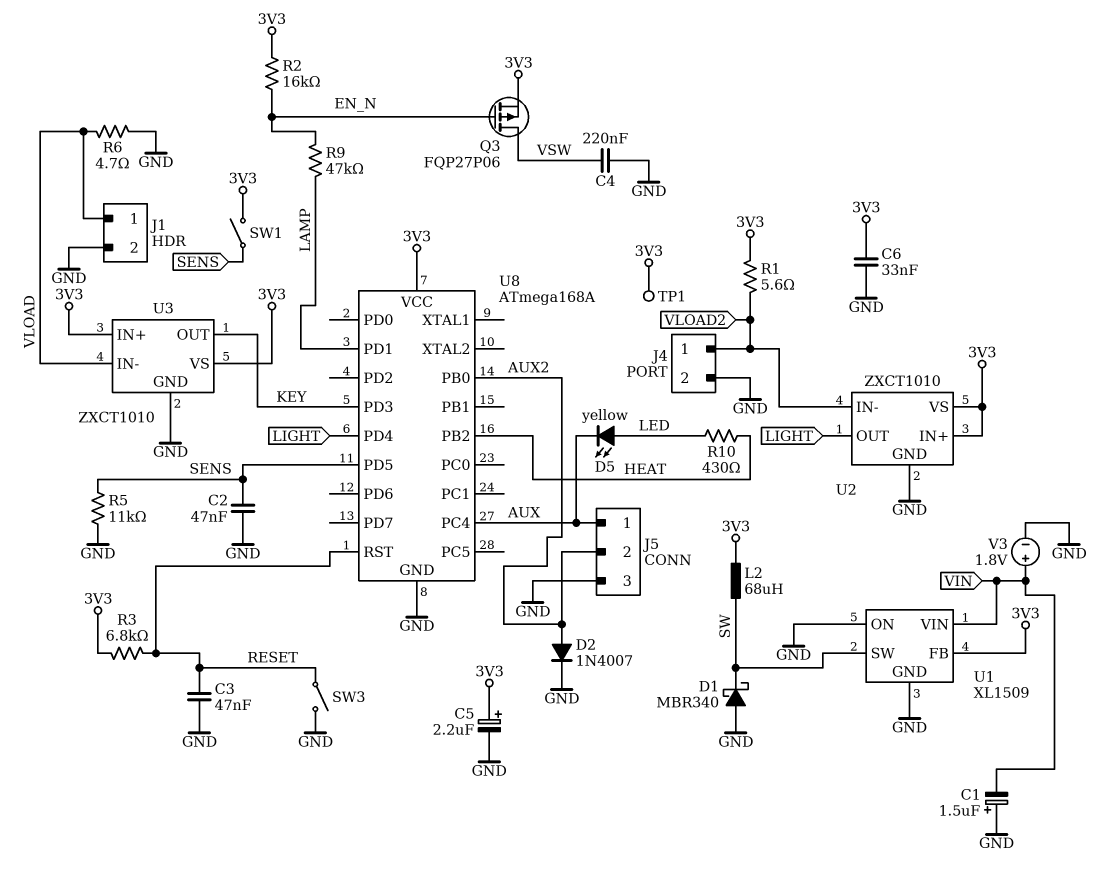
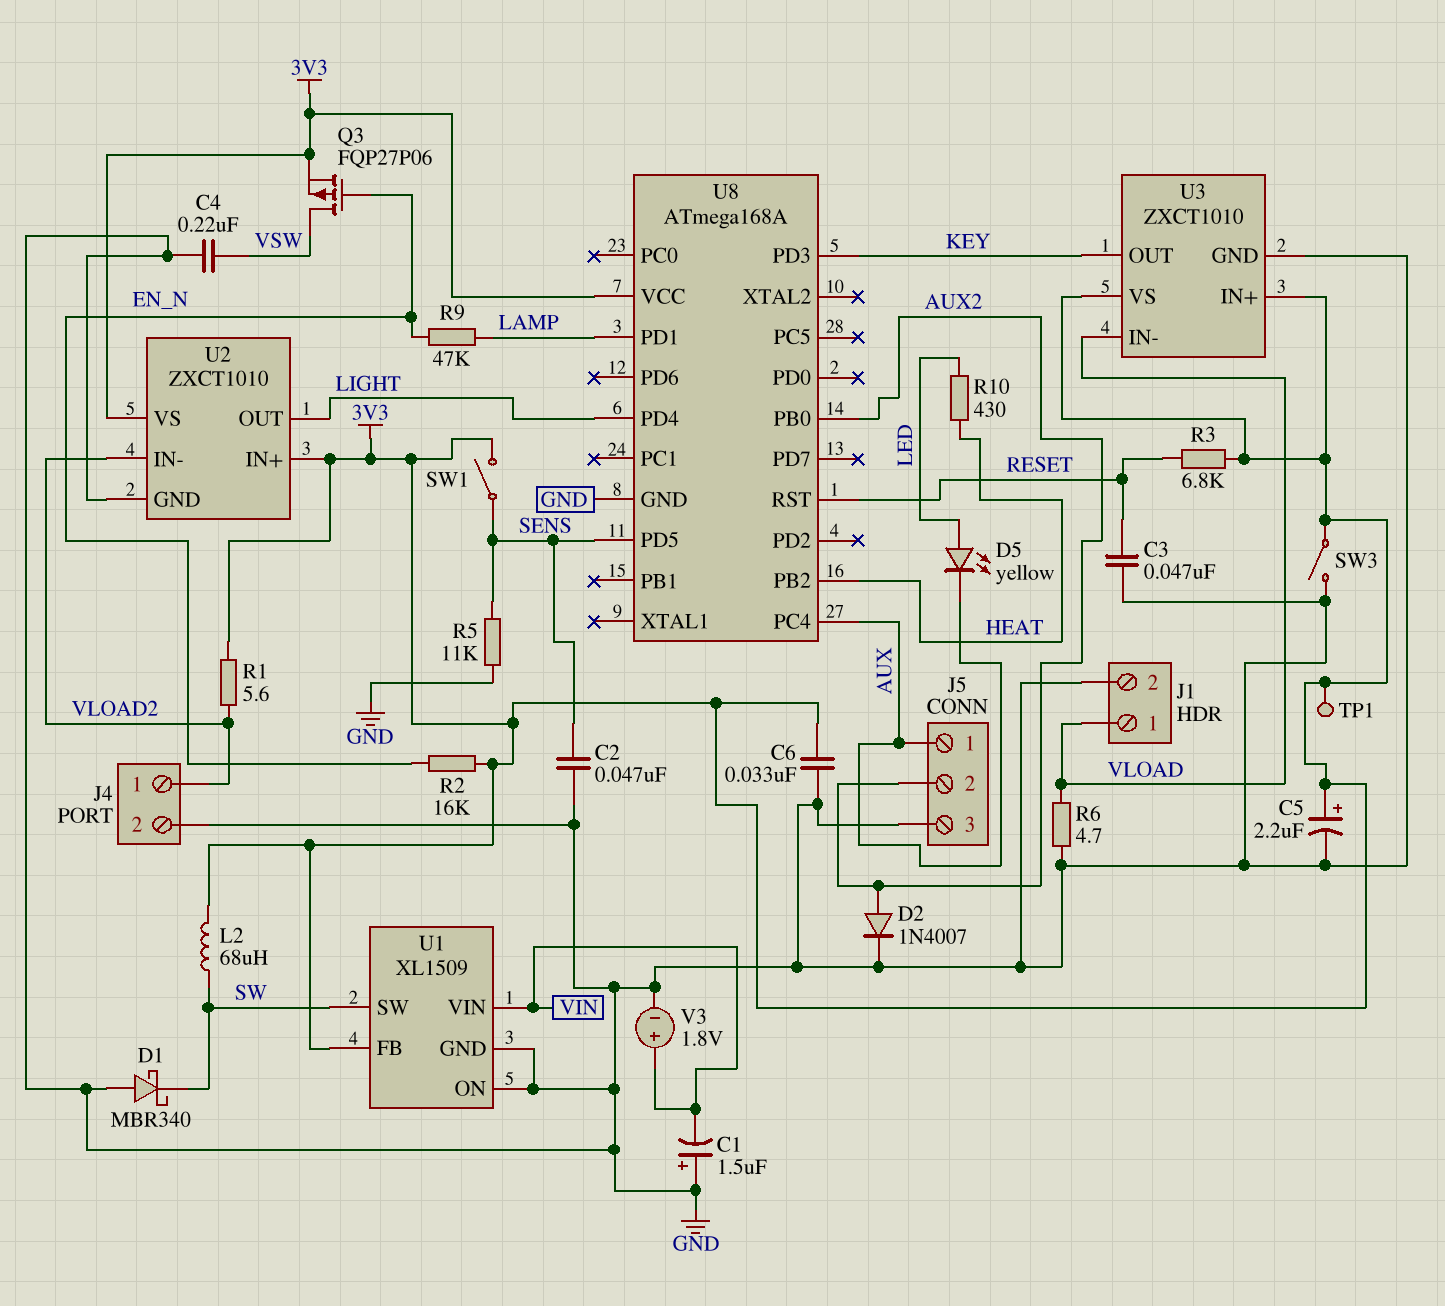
SW3: switch (GND, RESET) -> switch (3V3, GND)

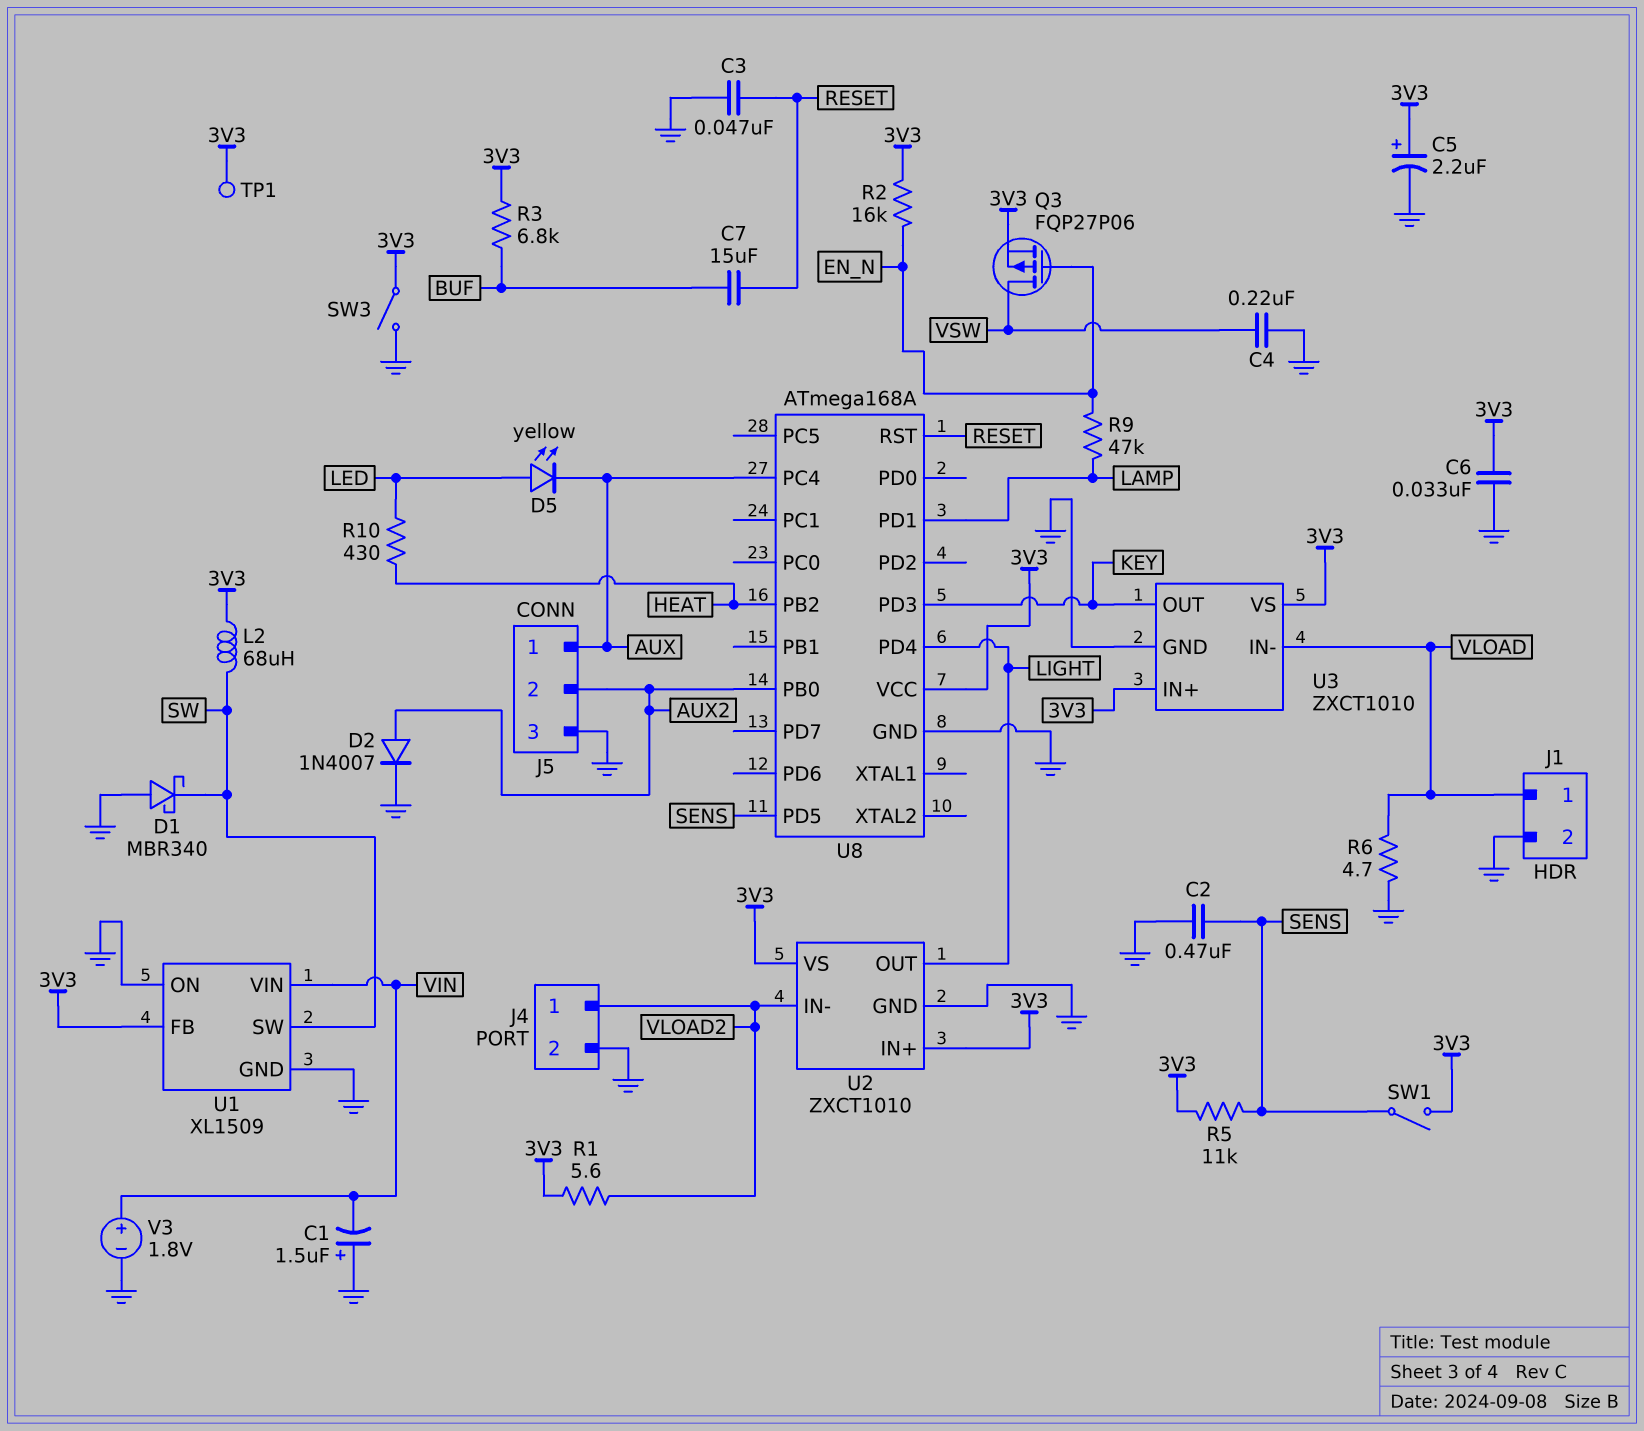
C2: 47nF (GND, SENS) -> 470nF (GND, SENS)
C7: none -> 15uF (BUF, RESET)
R3: 6.8k (3V3, RESET) -> 6.8k (3V3, BUF)
R5: 11k (GND, SENS) -> 11k (3V3, SENS)

